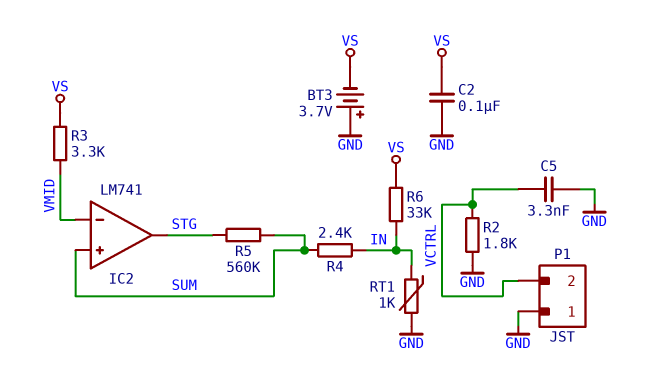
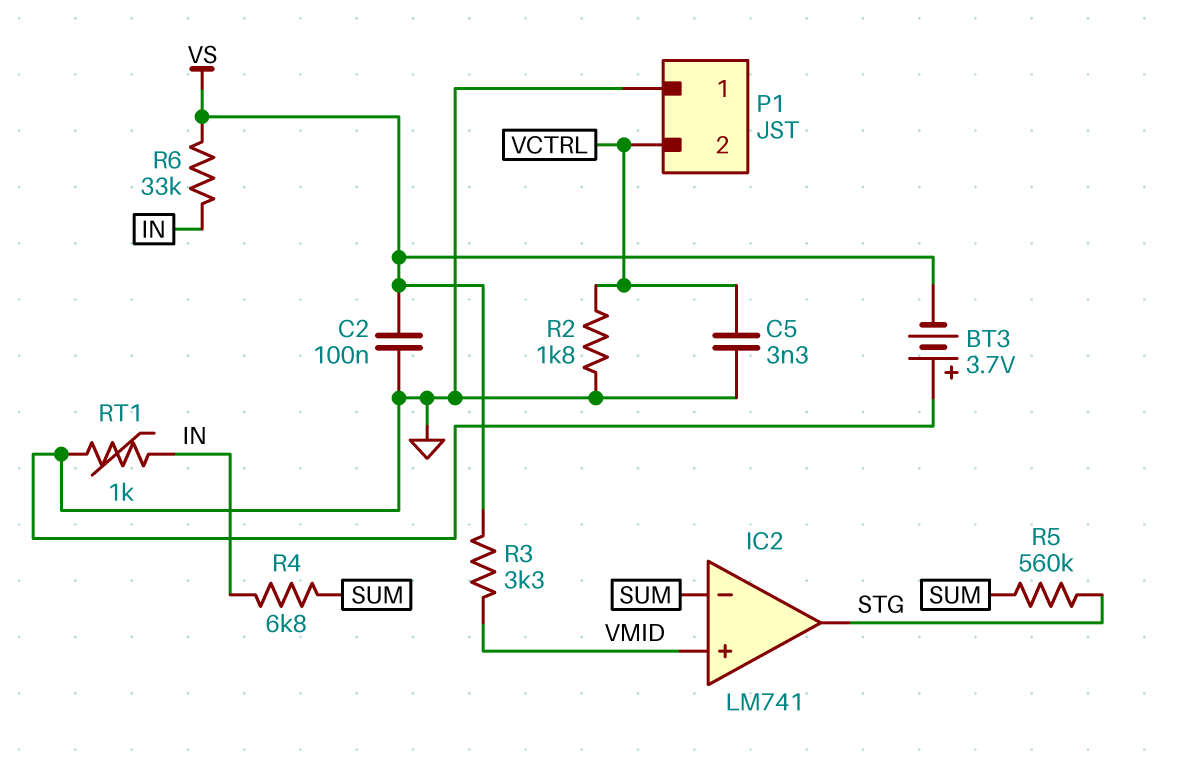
IC2 pin in+: SUM -> VMID
IC2 pin in-: VMID -> SUM
R4: 2.4k (IN, SUM) -> 6.8k (IN, SUM)

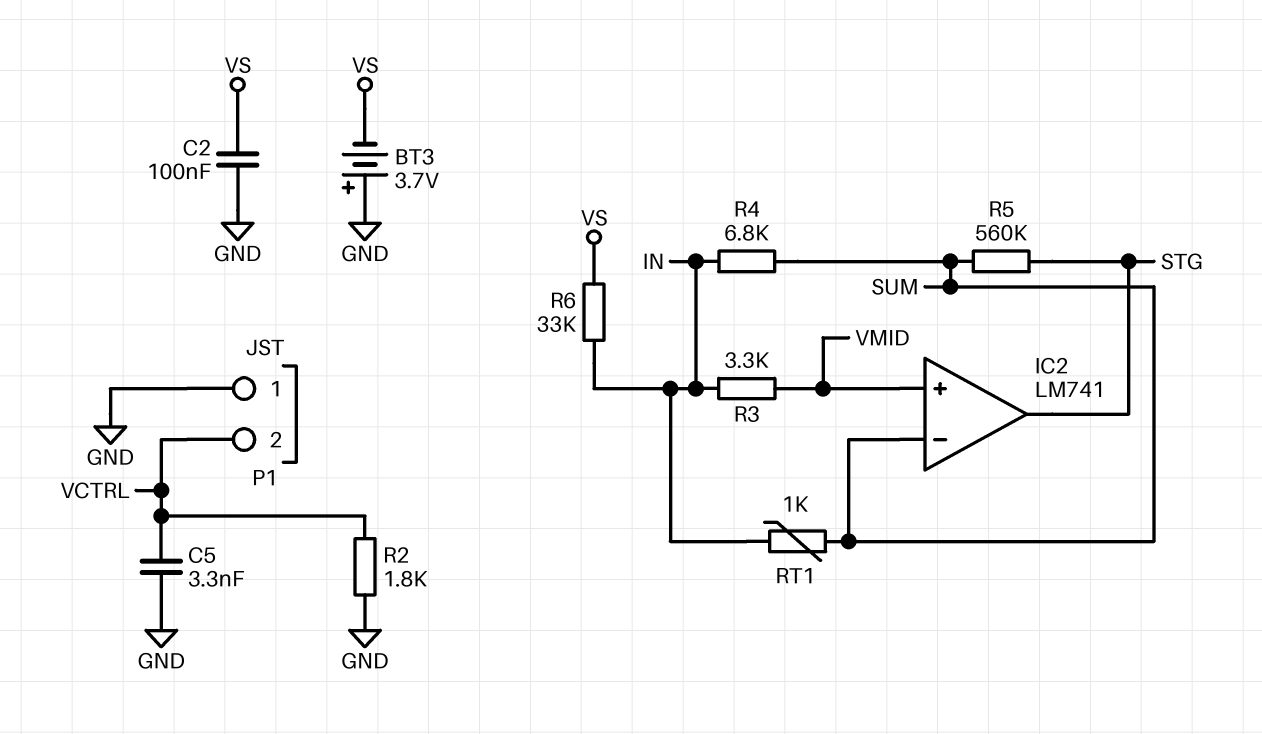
R3: 3.3k (VMID, VS) -> 3.3k (IN, VMID)
RT1: 1k (GND, IN) -> 1k (IN, SUM)

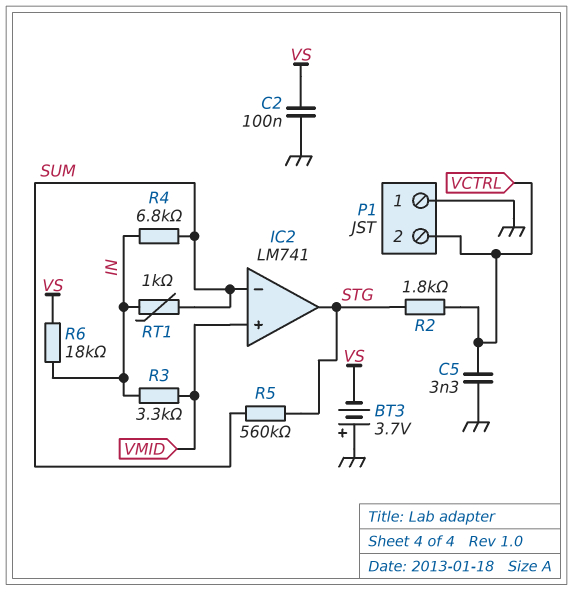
R2: 1.8k (GND, VCTRL) -> 1.8k (STG, VCTRL)
R6: 33k (IN, VS) -> 18k (IN, VS)

